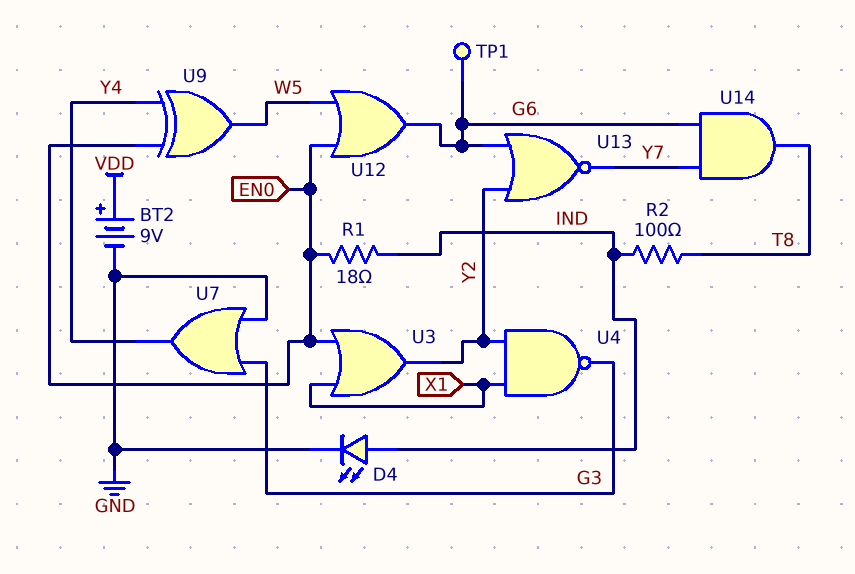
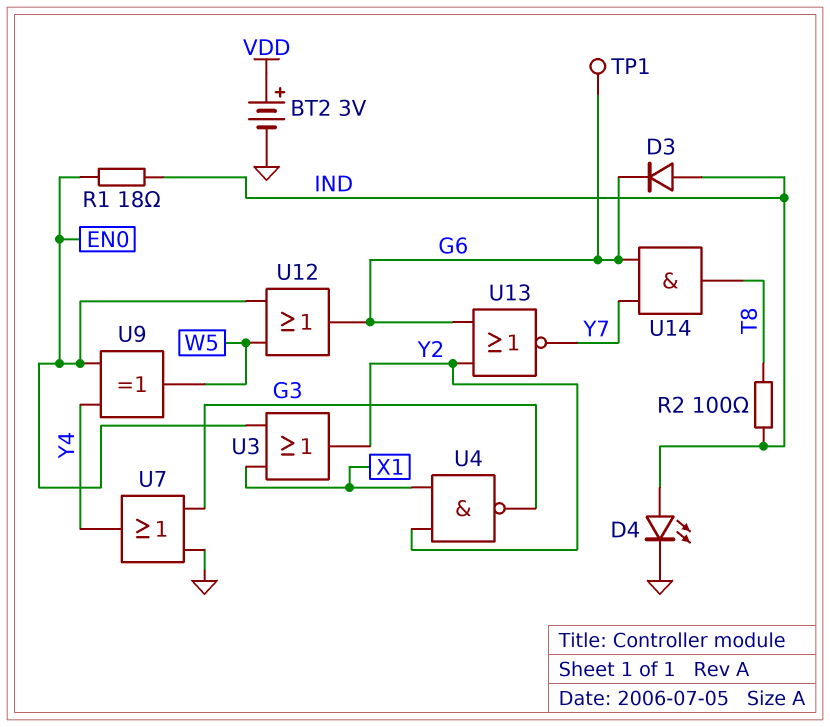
BT2: 9V (plus VDD, minus GND) -> 3V (plus VDD, minus GND)
D3: none -> diode (A IND, K G6)

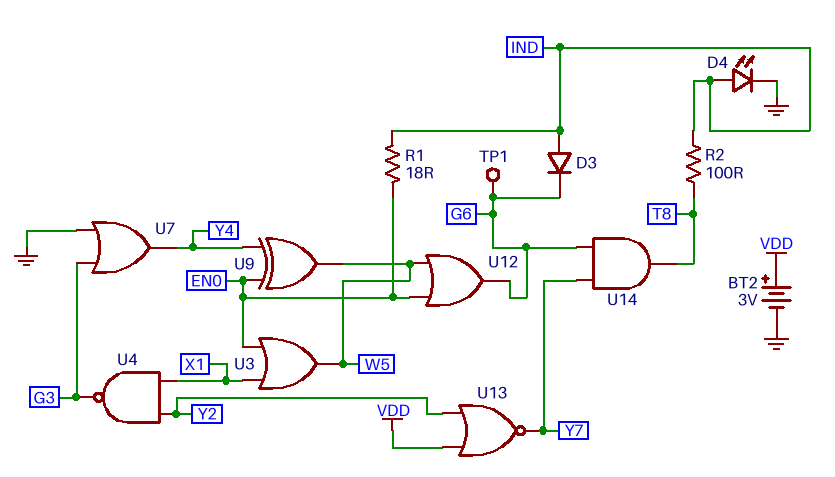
U3: OR (in EN0, in X1, out Y2) -> OR (in EN0, in X1, out W5)
U13: NOR (in G6, in Y2, out Y7) -> NOR (in VDD, in Y2, out Y7)

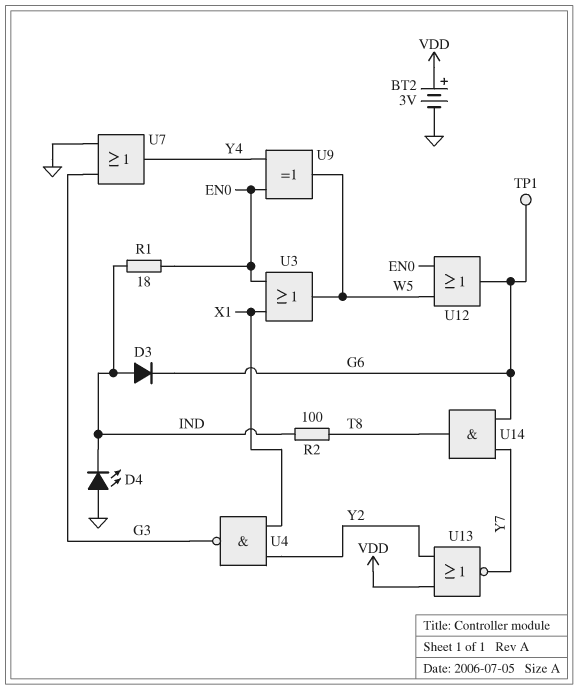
D4: LED (A IND, K GND) -> LED (A GND, K IND)

